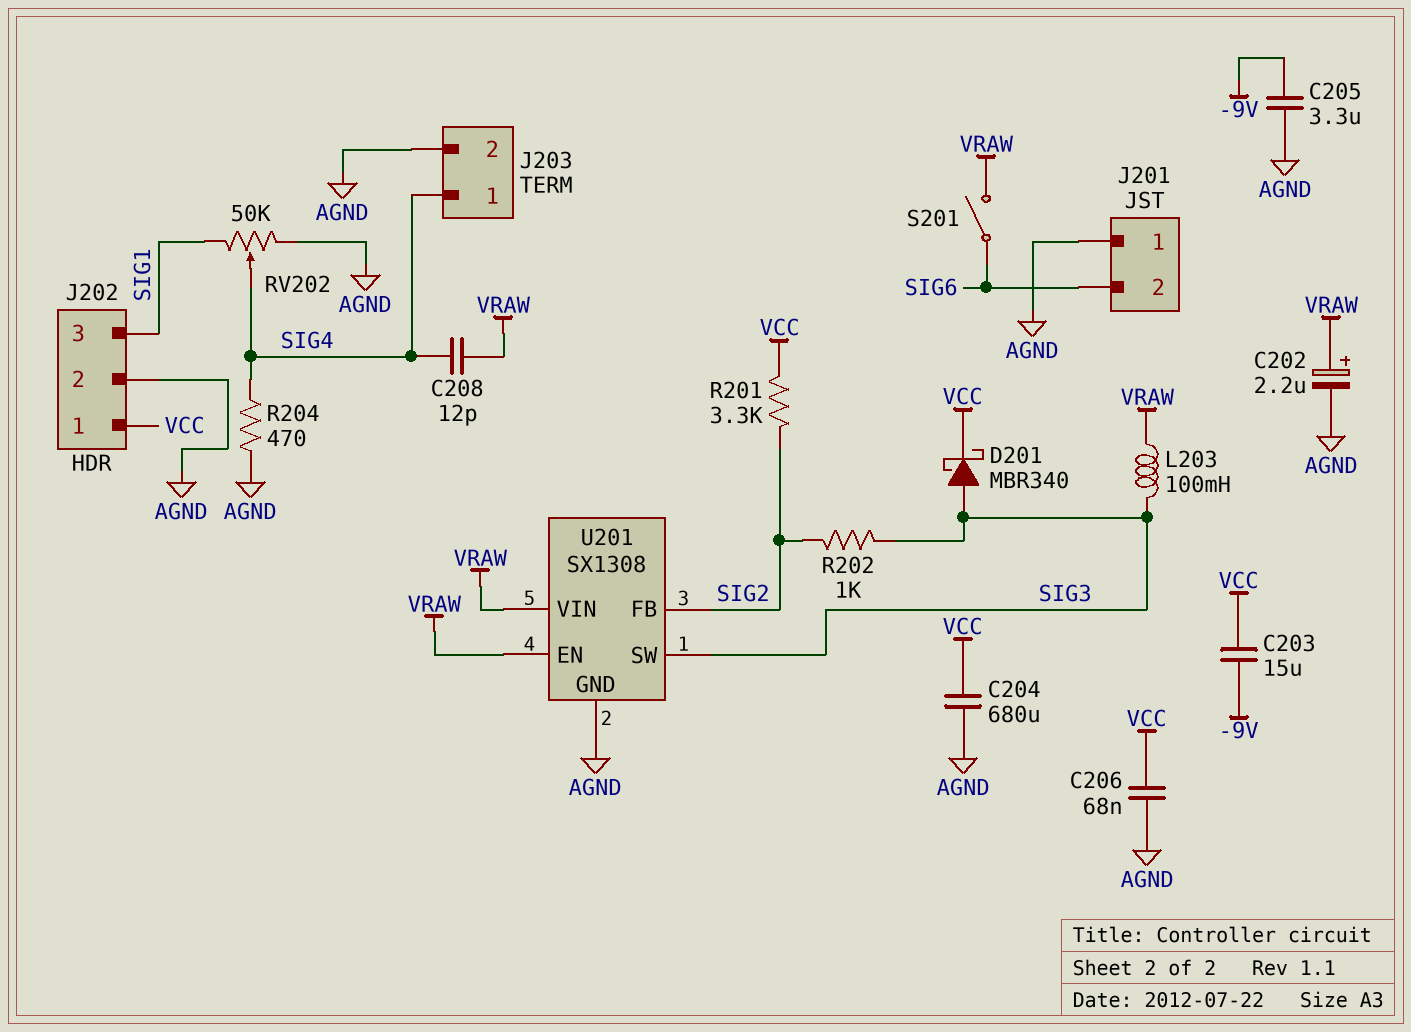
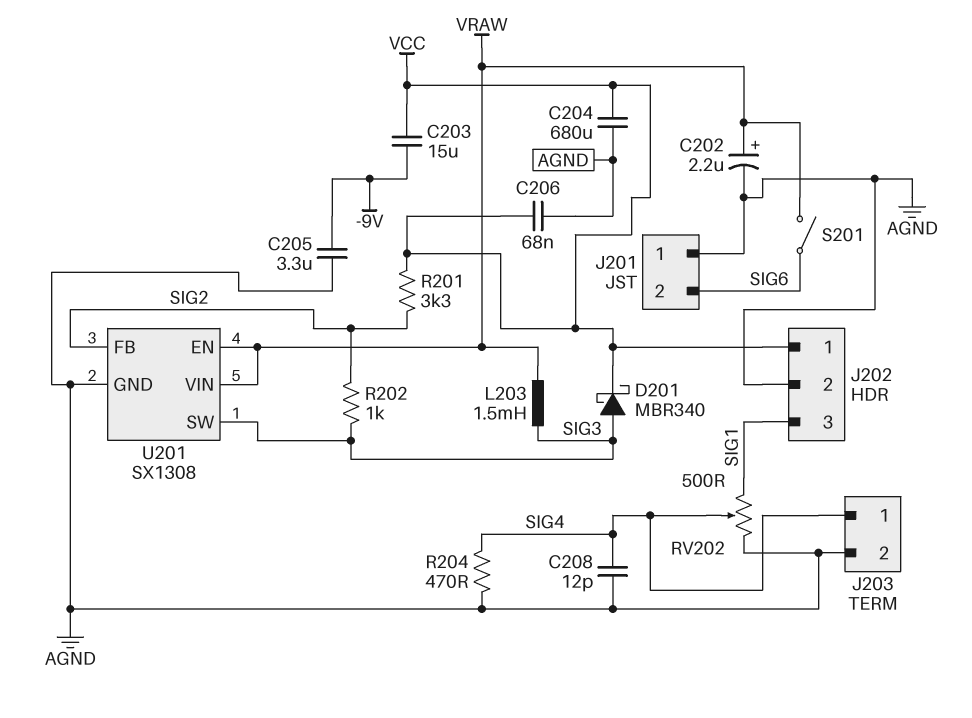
C208: 12pF (SIG4, VRAW) -> 12pF (AGND, SIG4)
L203: 100mH (SIG3, VRAW) -> 1.5mH (SIG3, VRAW)
RV202: 50k (AGND, SIG1, wiper SIG4) -> 500 (AGND, SIG1, wiper SIG4)

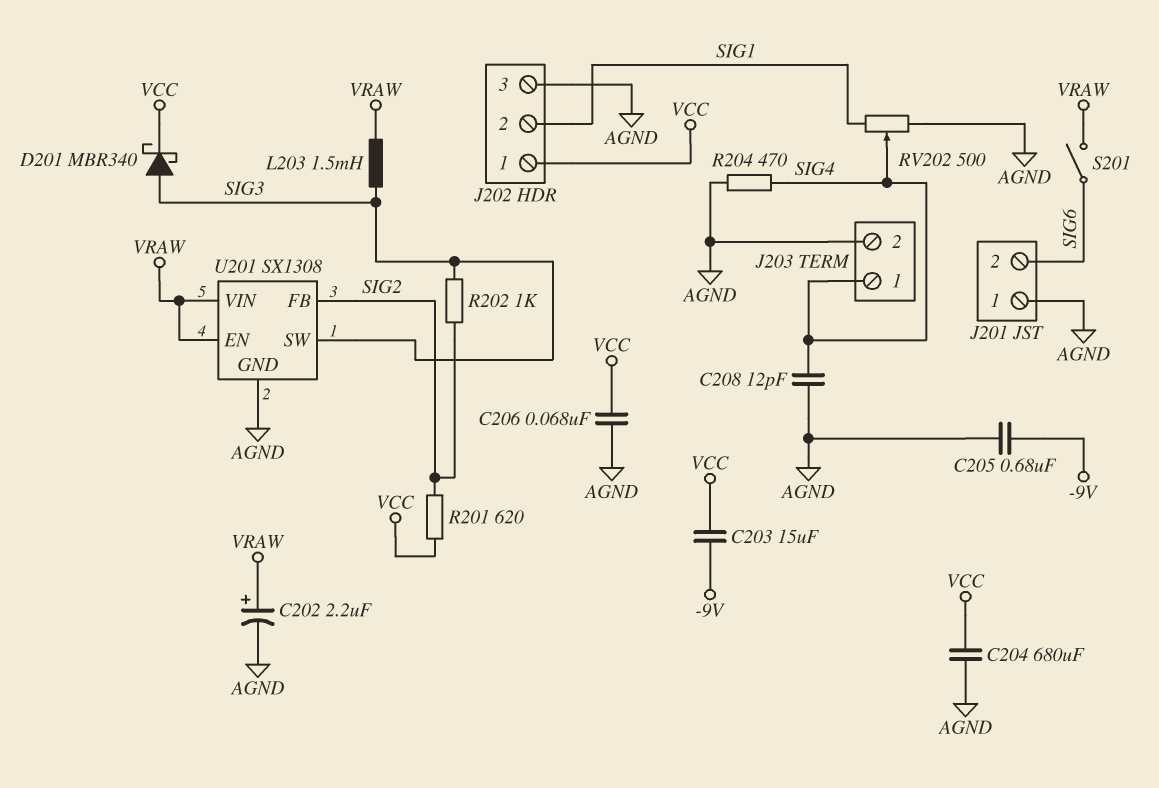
C205: 3.3uF (-9V, AGND) -> 680nF (-9V, AGND)
J202 pin 2: AGND -> SIG1
J202 pin 3: SIG1 -> AGND
R201: 3.3k (SIG2, VCC) -> 620 (SIG2, VCC)

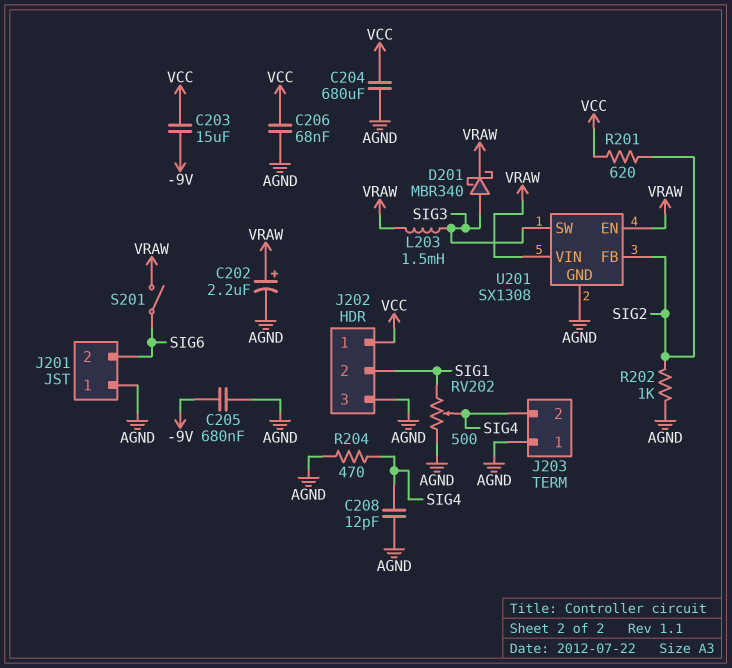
D201: schottky MBR340 (A SIG3, K VCC) -> schottky MBR340 (A SIG3, K VRAW)
J203 pin 1: SIG4 -> AGND
J203 pin 2: AGND -> SIG4
R202: 1k (SIG2, SIG3) -> 1k (AGND, SIG2)

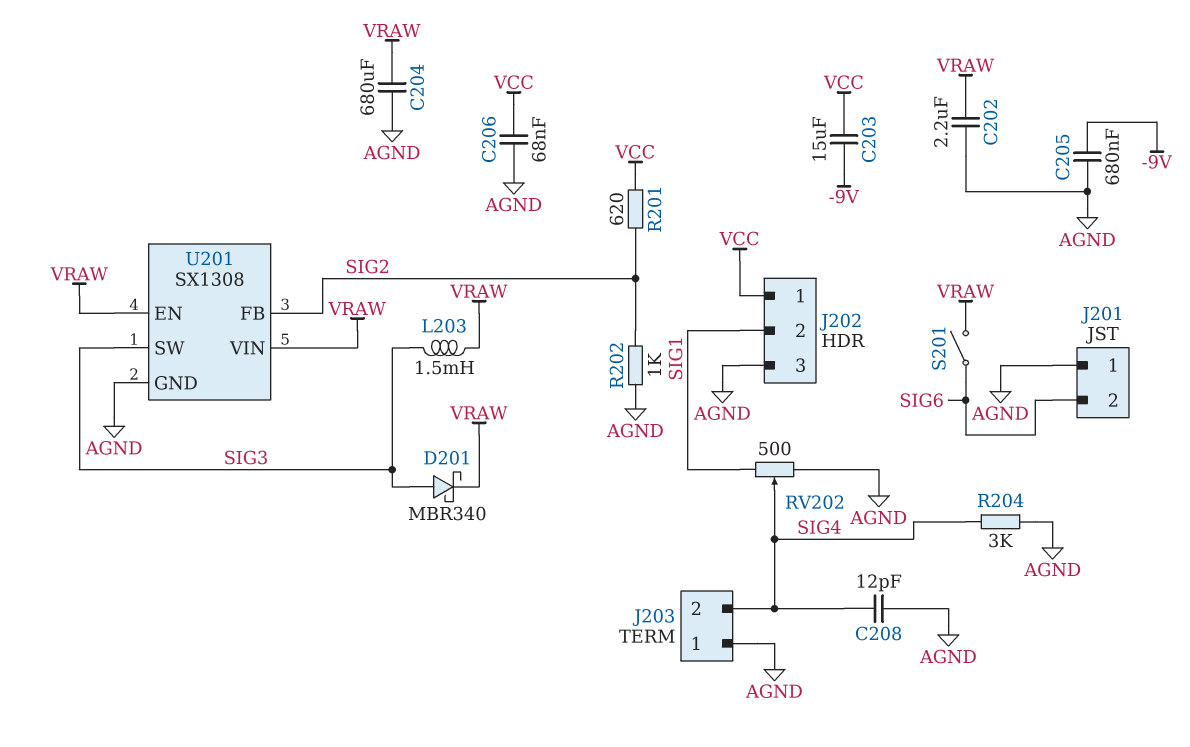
C202: 2.2uF (plus VRAW, minus AGND) -> 2.2uF (AGND, VRAW)
C204: 680uF (AGND, VCC) -> 680uF (AGND, VRAW)
R204: 470 (AGND, SIG4) -> 3k (AGND, SIG4)

